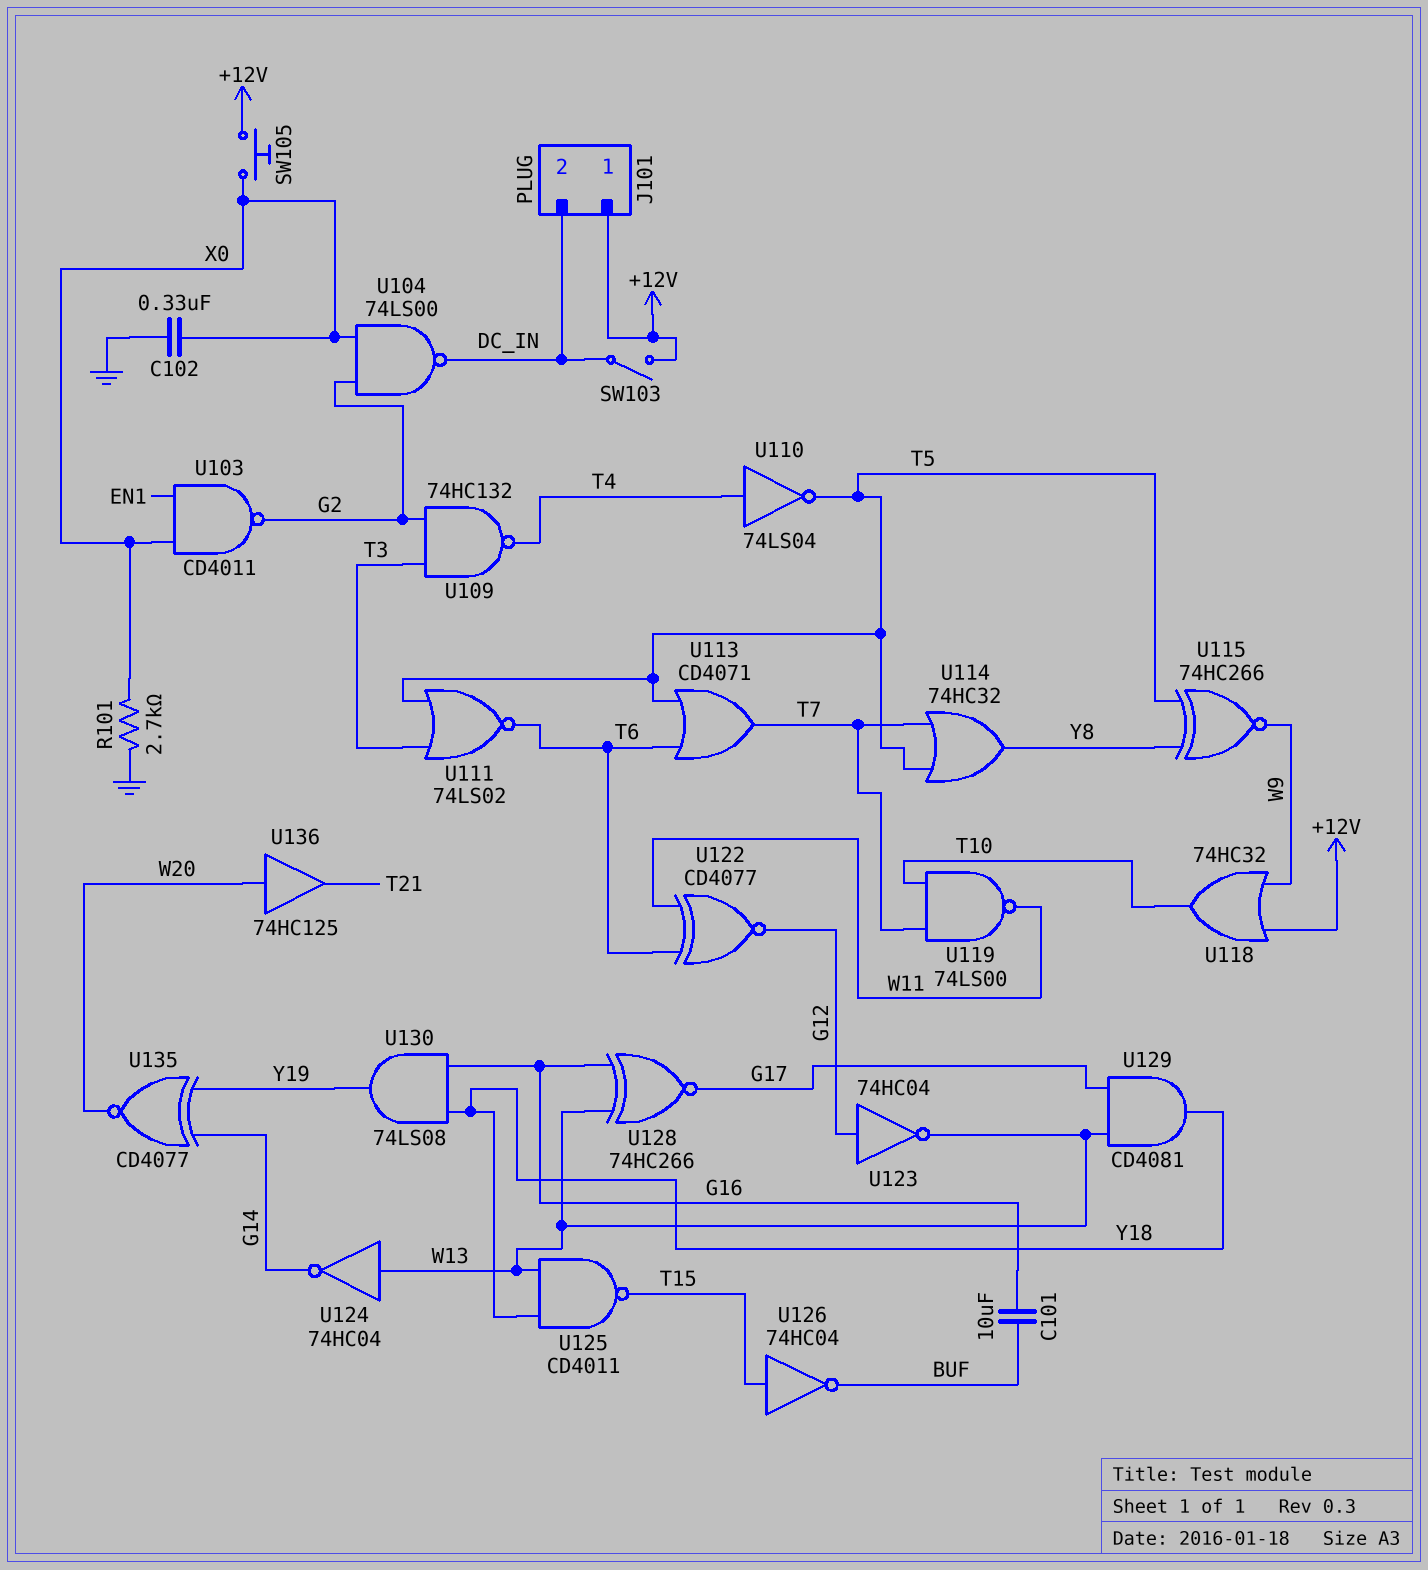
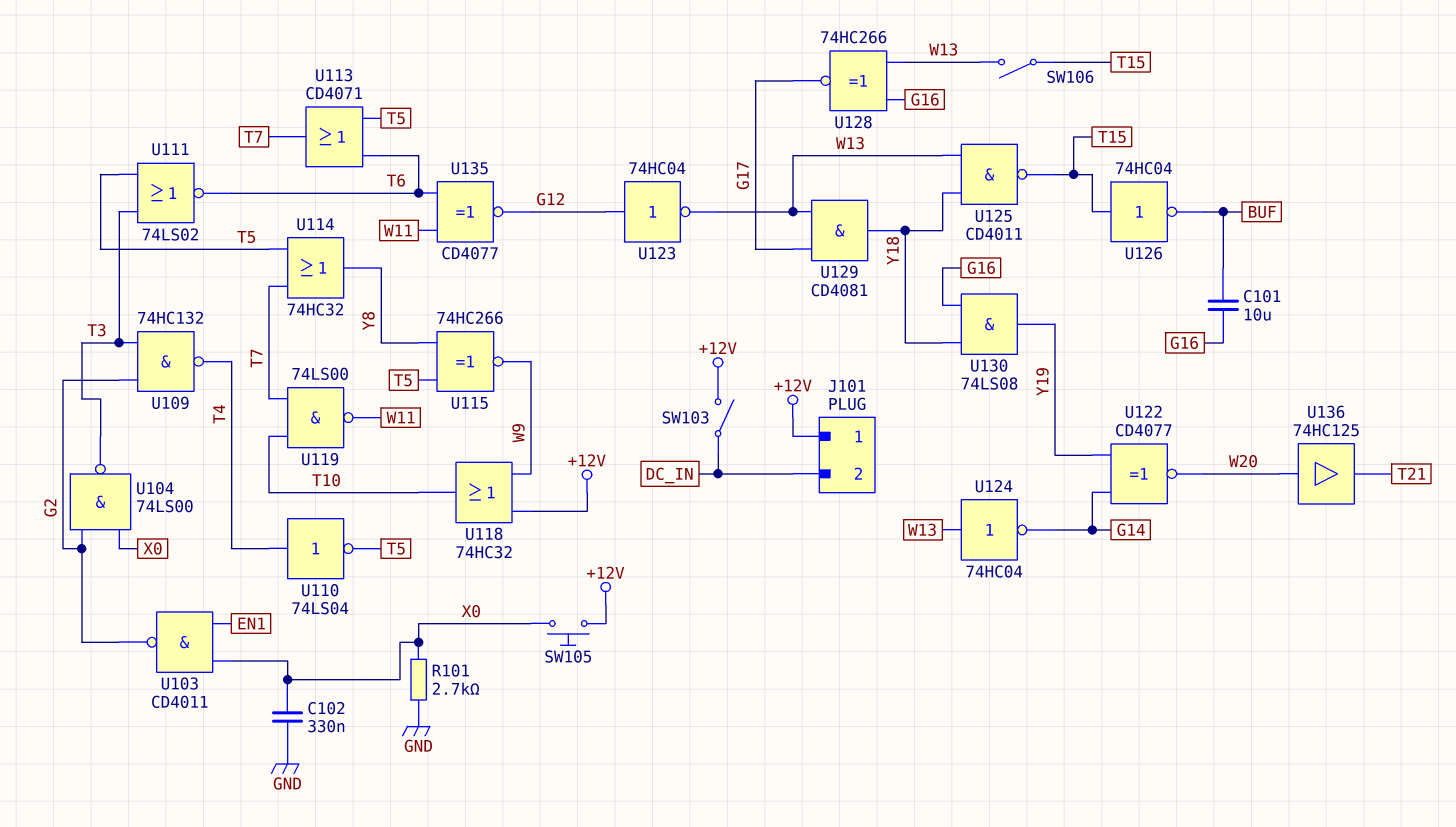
SW106: none -> switch (T15, W13)
U104: NAND 74LS00 (in G2, in X0, out DC_IN) -> NAND 74LS00 (in G2, in X0, out T3)
U122: XNOR CD4077 (in T6, in W11, out G12) -> XNOR CD4077 (in G14, in Y19, out W20)
U135: XNOR CD4077 (in G14, in Y19, out W20) -> XNOR CD4077 (in T6, in W11, out G12)

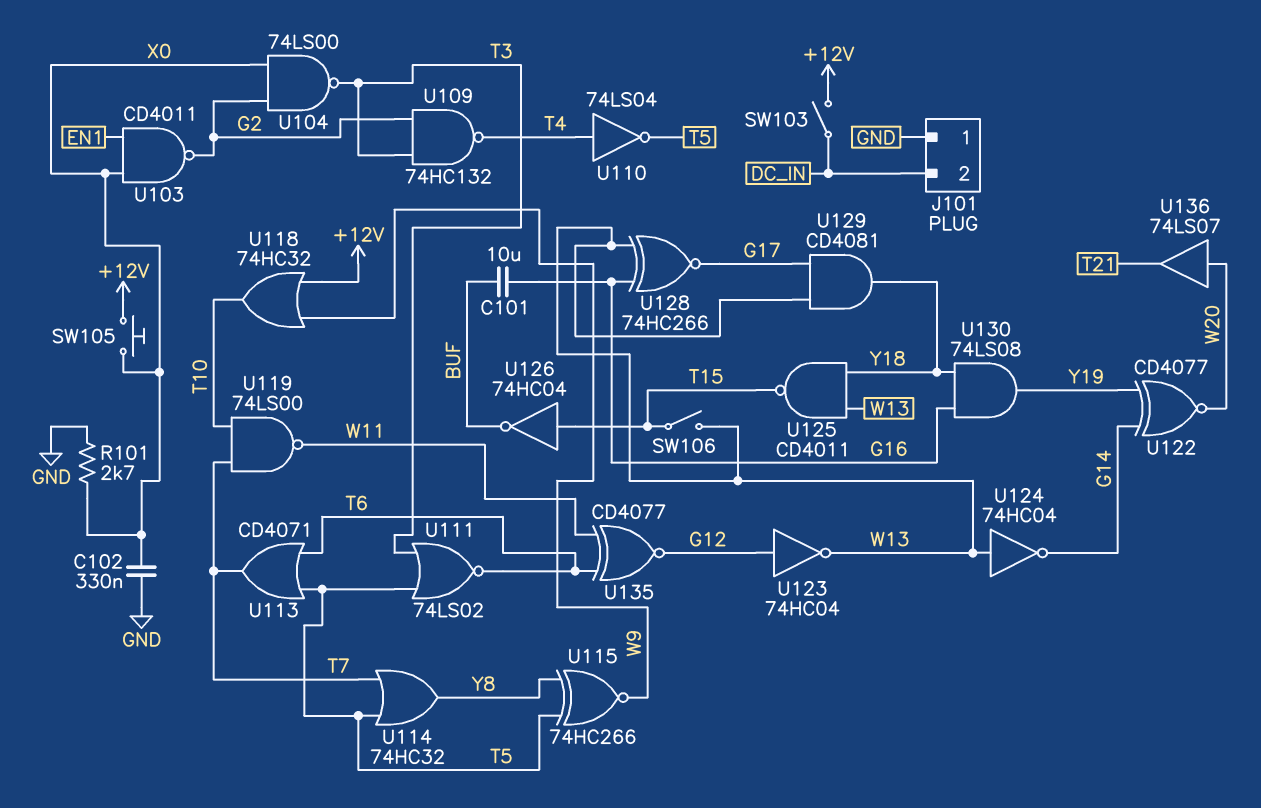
J101 pin 1: +12V -> GND
U136: buffer 74HC125 (in W20, out T21) -> buffer 74LS07 (in W20, out T21)

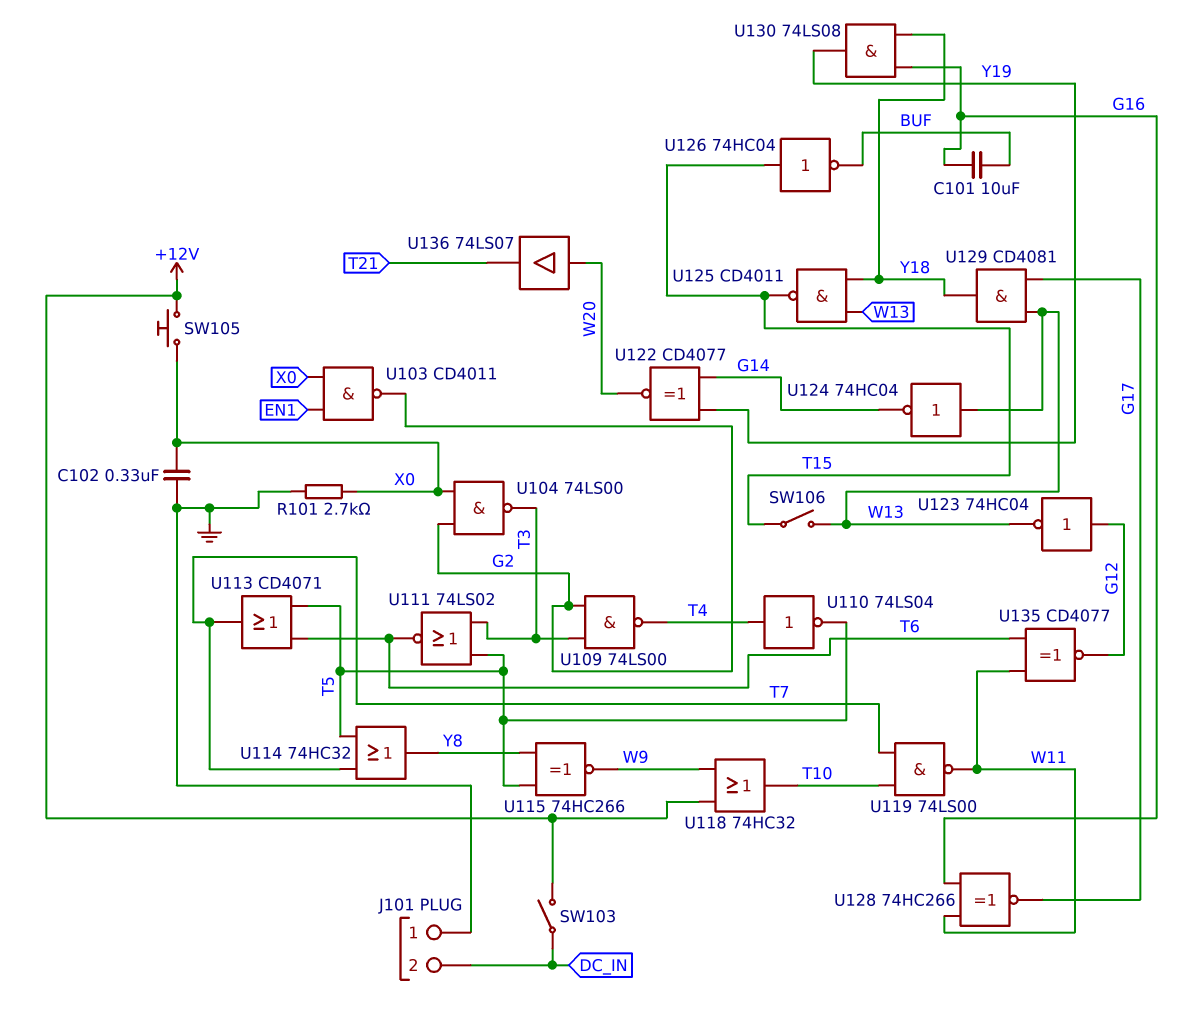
U109: NAND 74HC132 (in G2, in T3, out T4) -> NAND 74LS00 (in G2, in T3, out T4)
U128: XNOR 74HC266 (in G16, in W13, out G17) -> XNOR 74HC266 (in G16, in W11, out G17)

